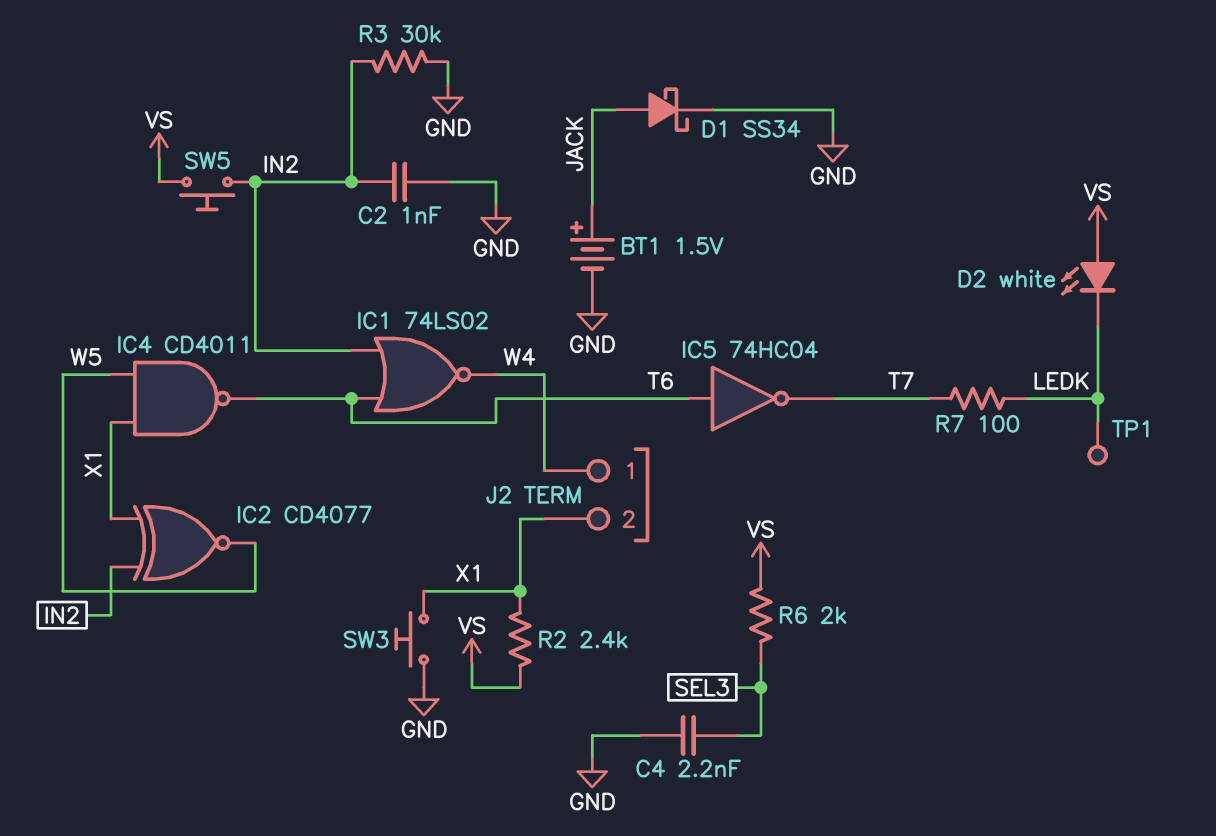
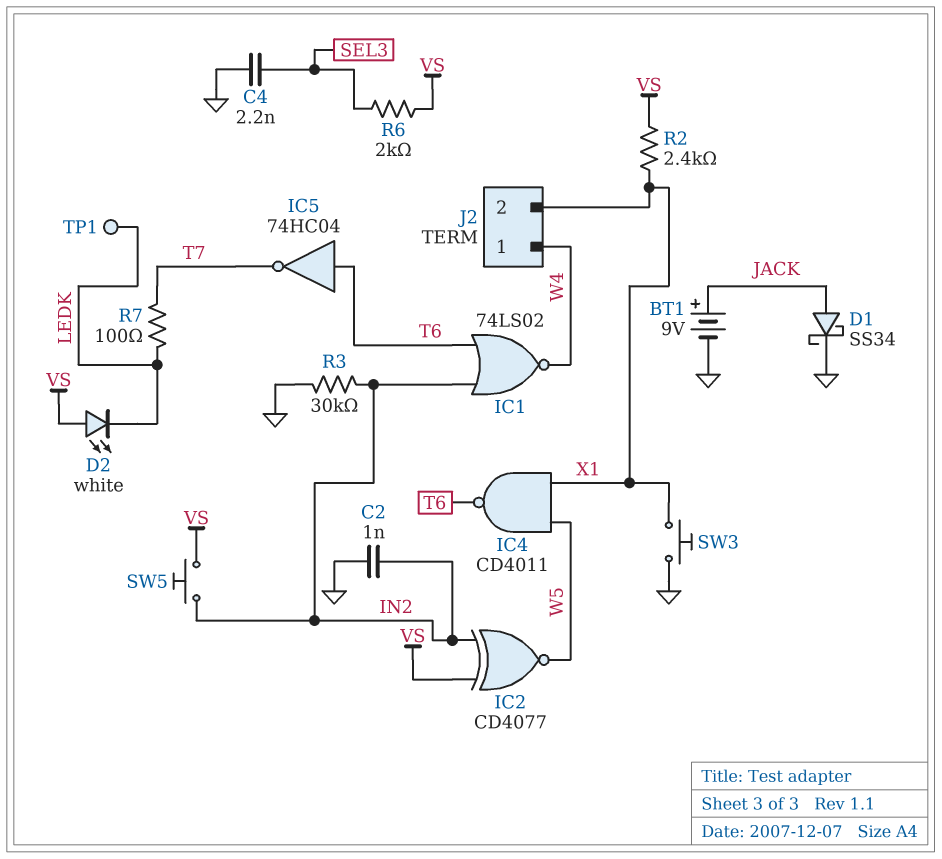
BT1: 1.5V (plus JACK, minus GND) -> 9V (plus JACK, minus GND)
IC2: XNOR CD4077 (in IN2, in X1, out W5) -> XNOR CD4077 (in IN2, in VS, out W5)

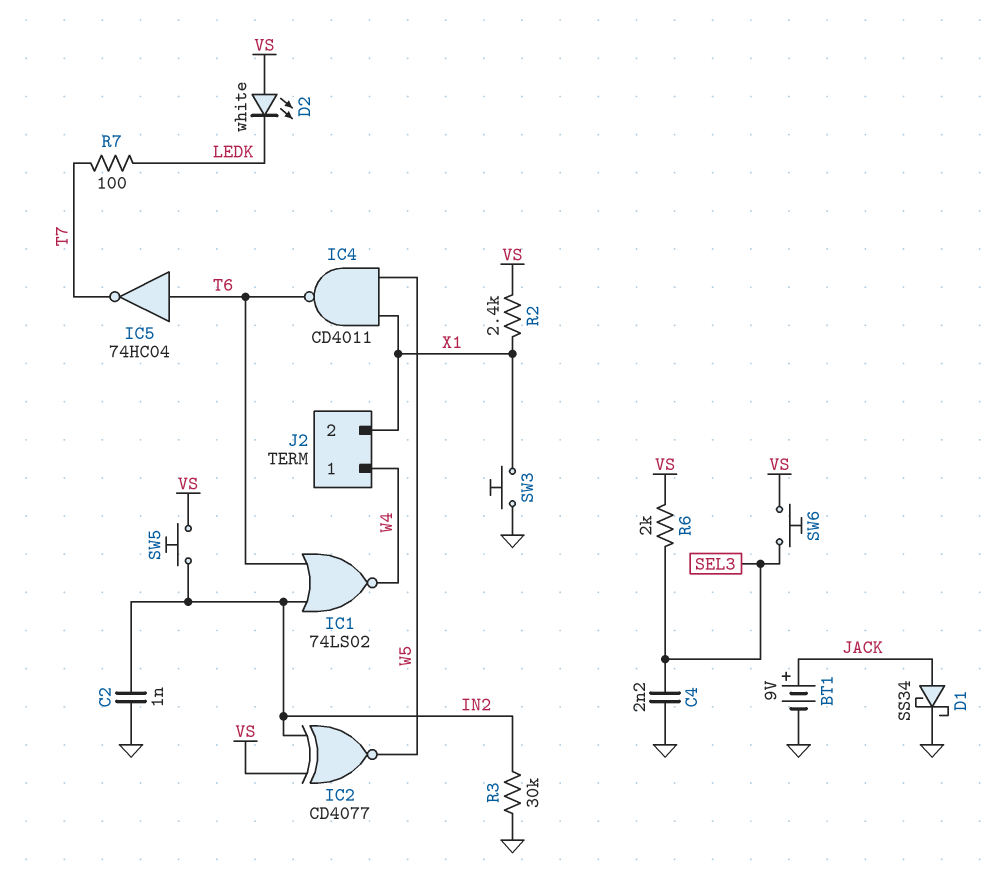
SW6: none -> button (SEL3, VS)
TP1: test point (LEDK) -> none

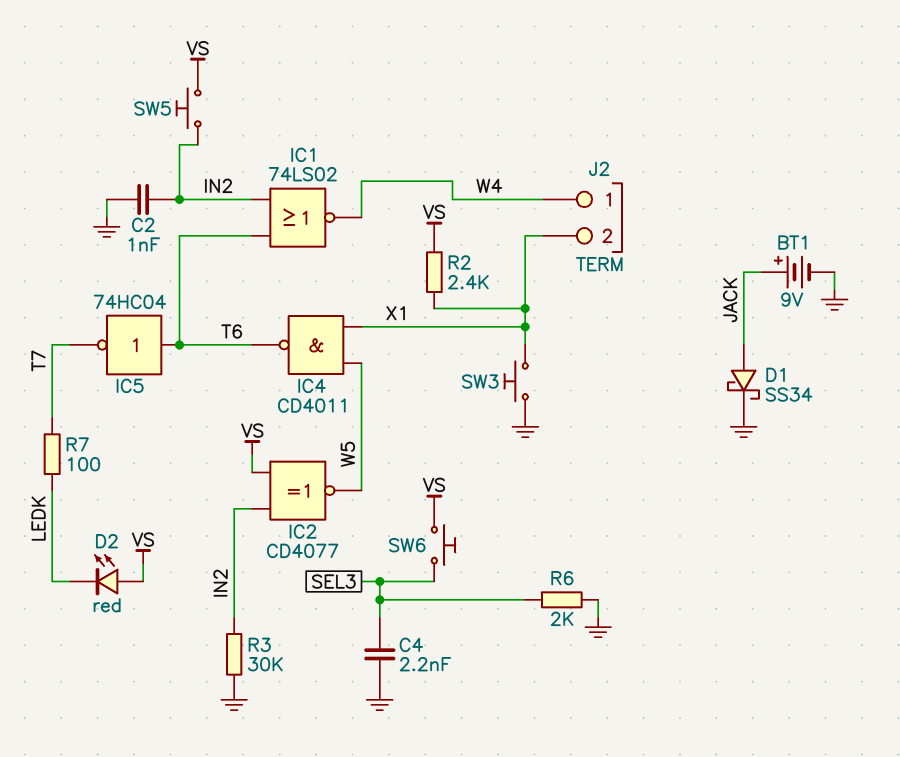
D2: LED white (A VS, K LEDK) -> LED red (A VS, K LEDK)
R6: 2k (SEL3, VS) -> 2k (GND, SEL3)

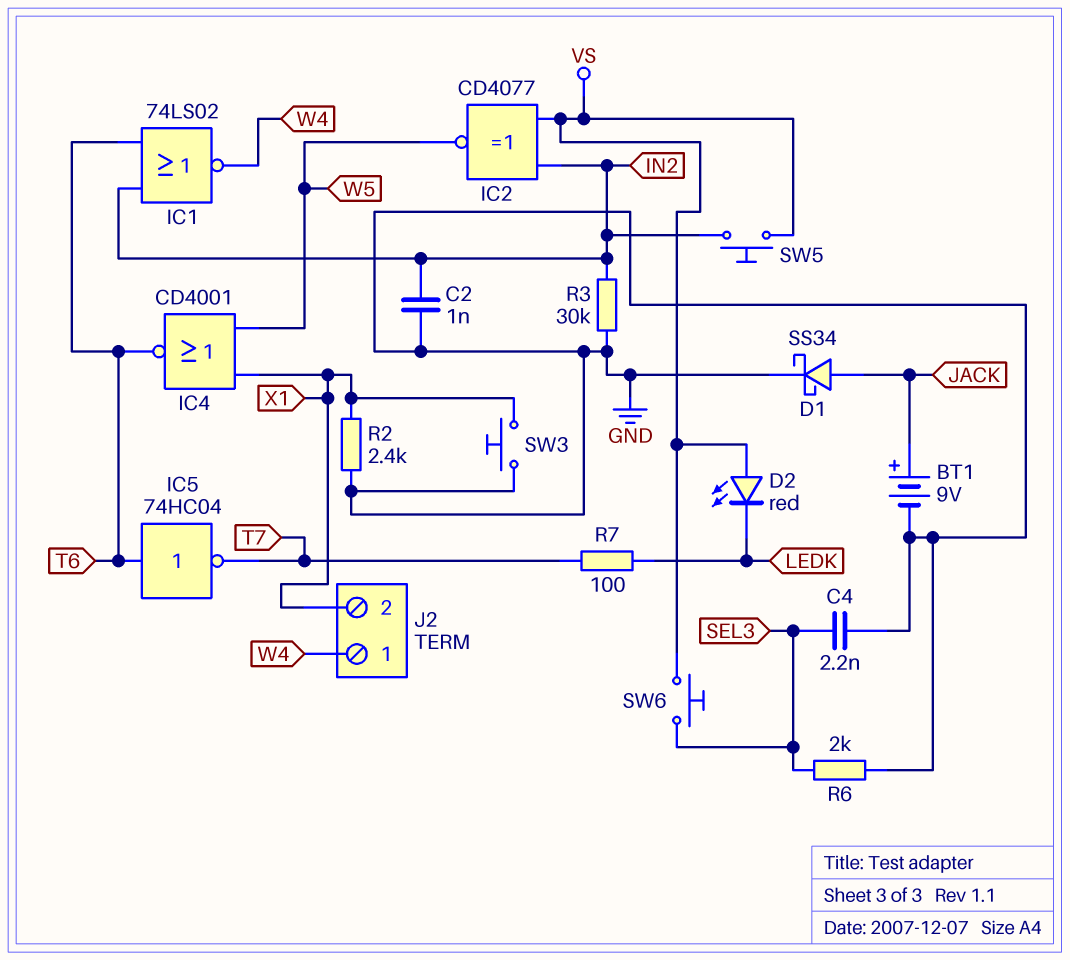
IC4: NAND CD4011 (in W5, in X1, out T6) -> NOR CD4001 (in W5, in X1, out T6)
R2: 2.4k (VS, X1) -> 2.4k (GND, X1)

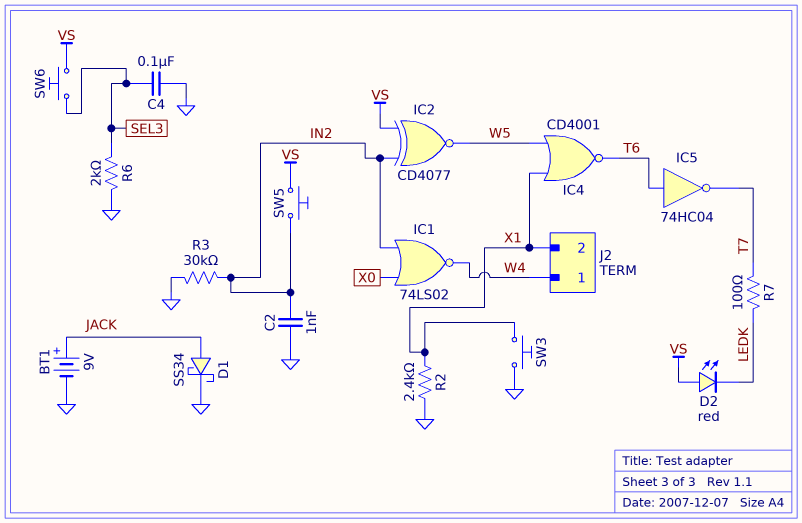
C4: 2.2nF (GND, SEL3) -> 100nF (GND, SEL3)
IC1: NOR 74LS02 (in IN2, in T6, out W4) -> NOR 74LS02 (in IN2, in X0, out W4)

